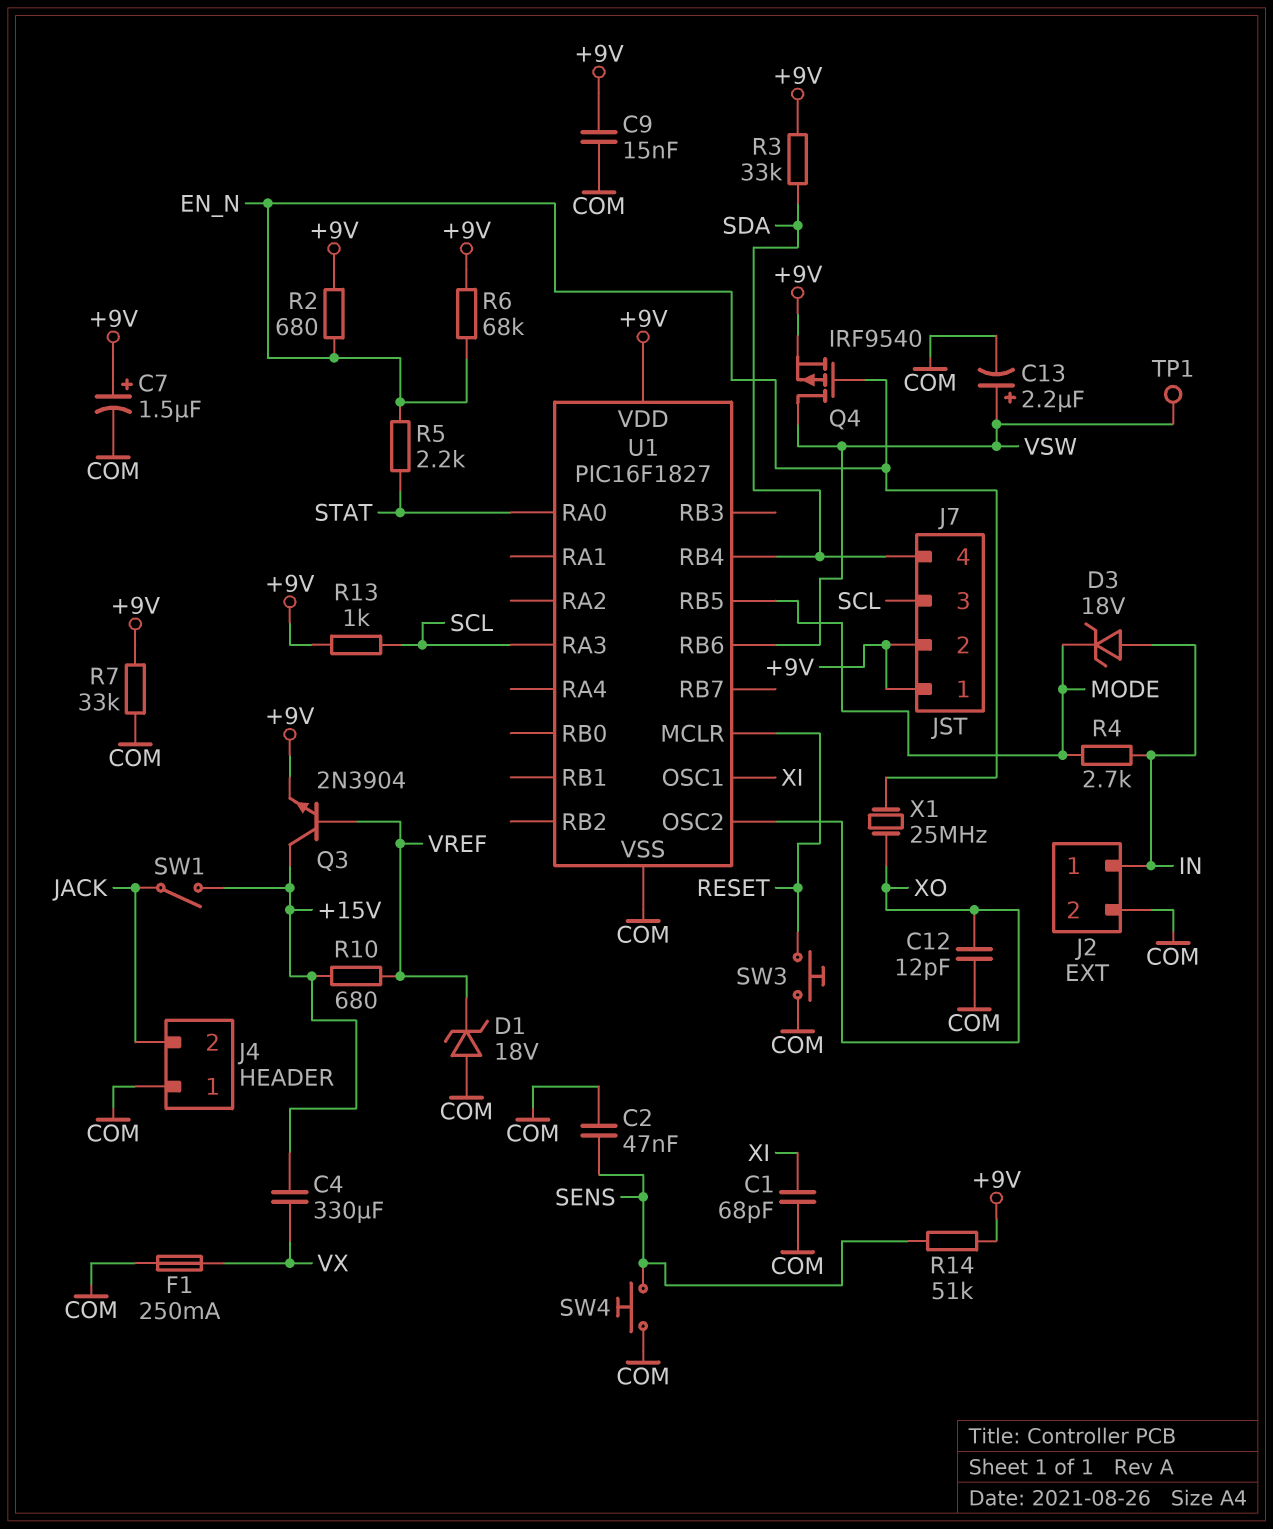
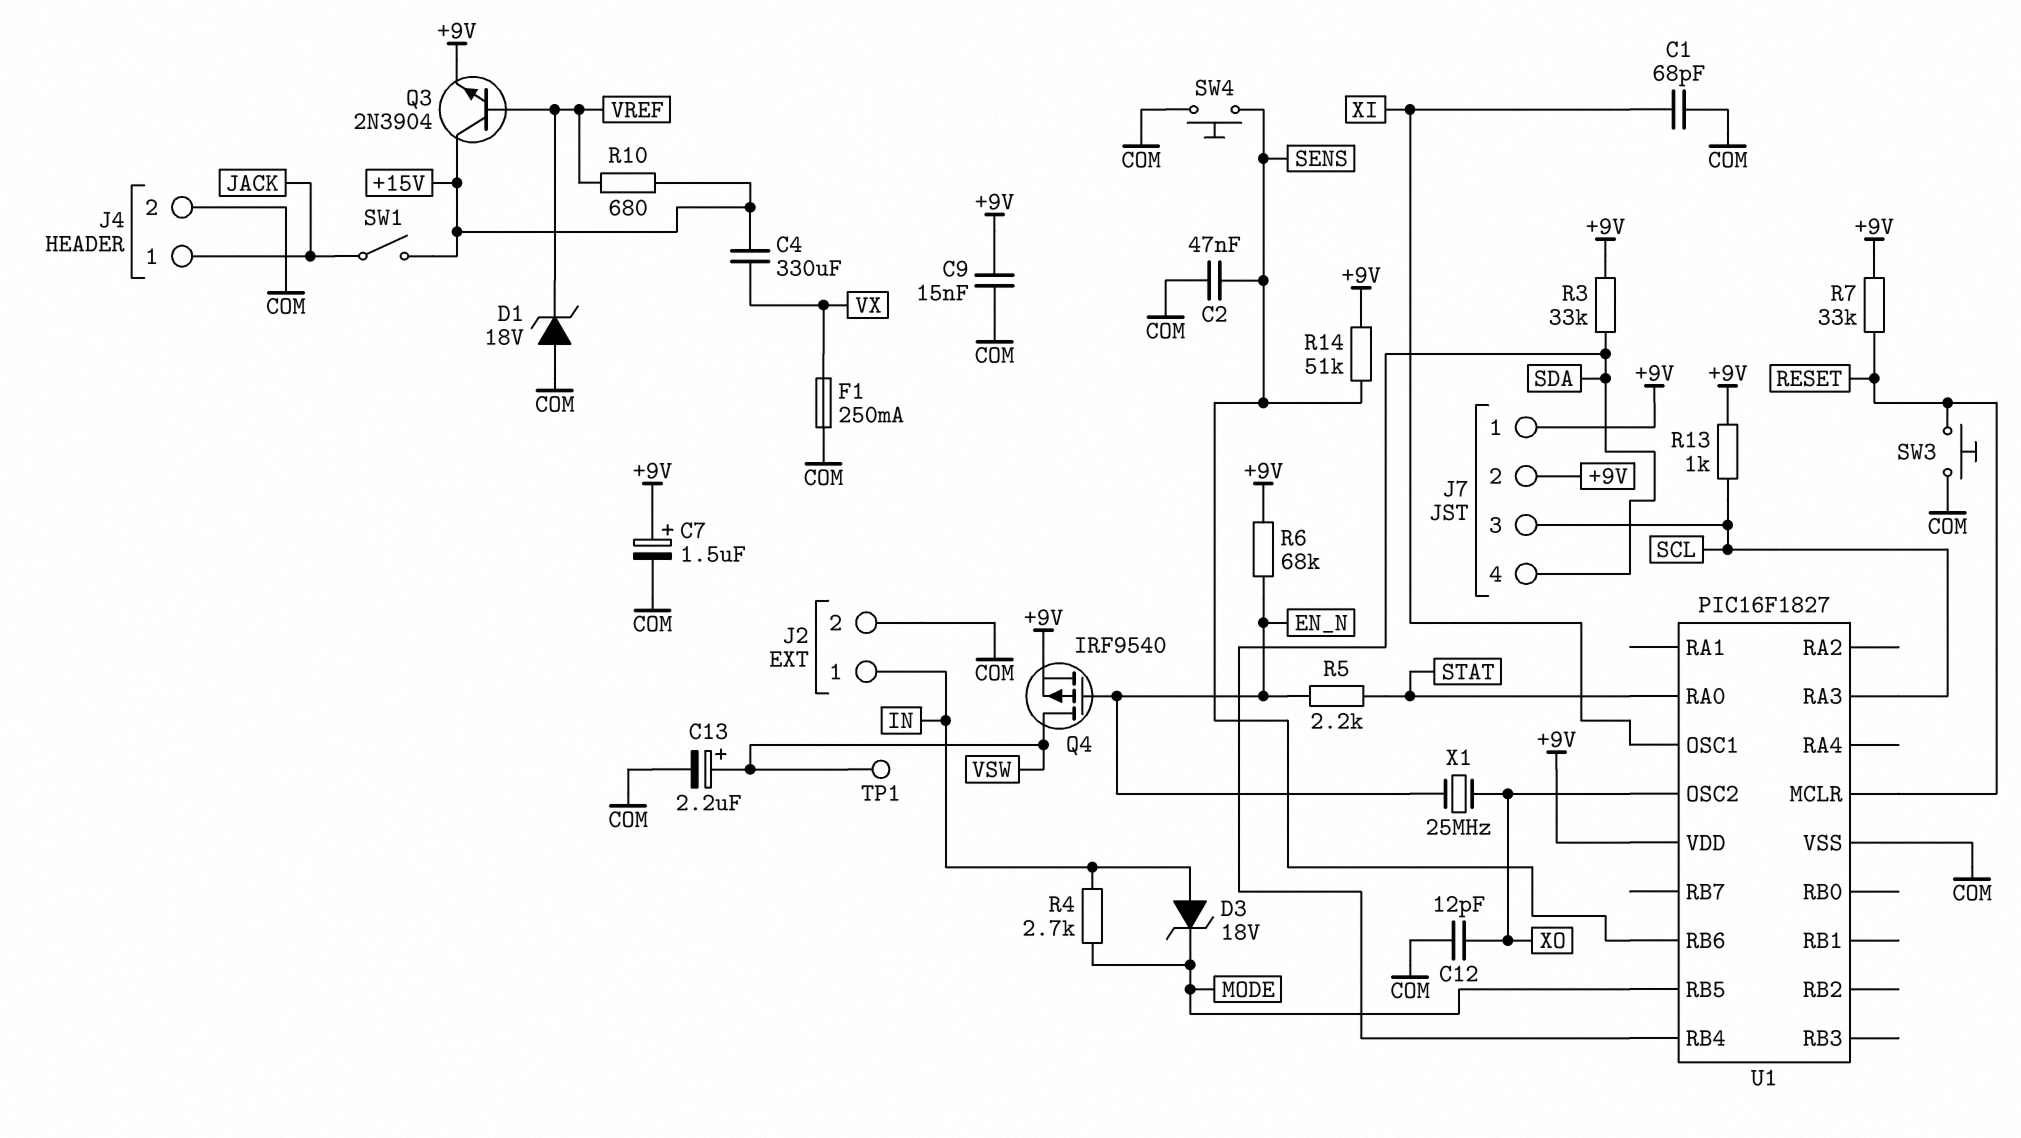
J4 pin 1: COM -> JACK
J4 pin 2: JACK -> COM
R2: 680 (+9V, EN_N) -> none
R7: 33k (+9V, COM) -> 33k (+9V, RESET)
U1 pin RB6: VSW -> SENS

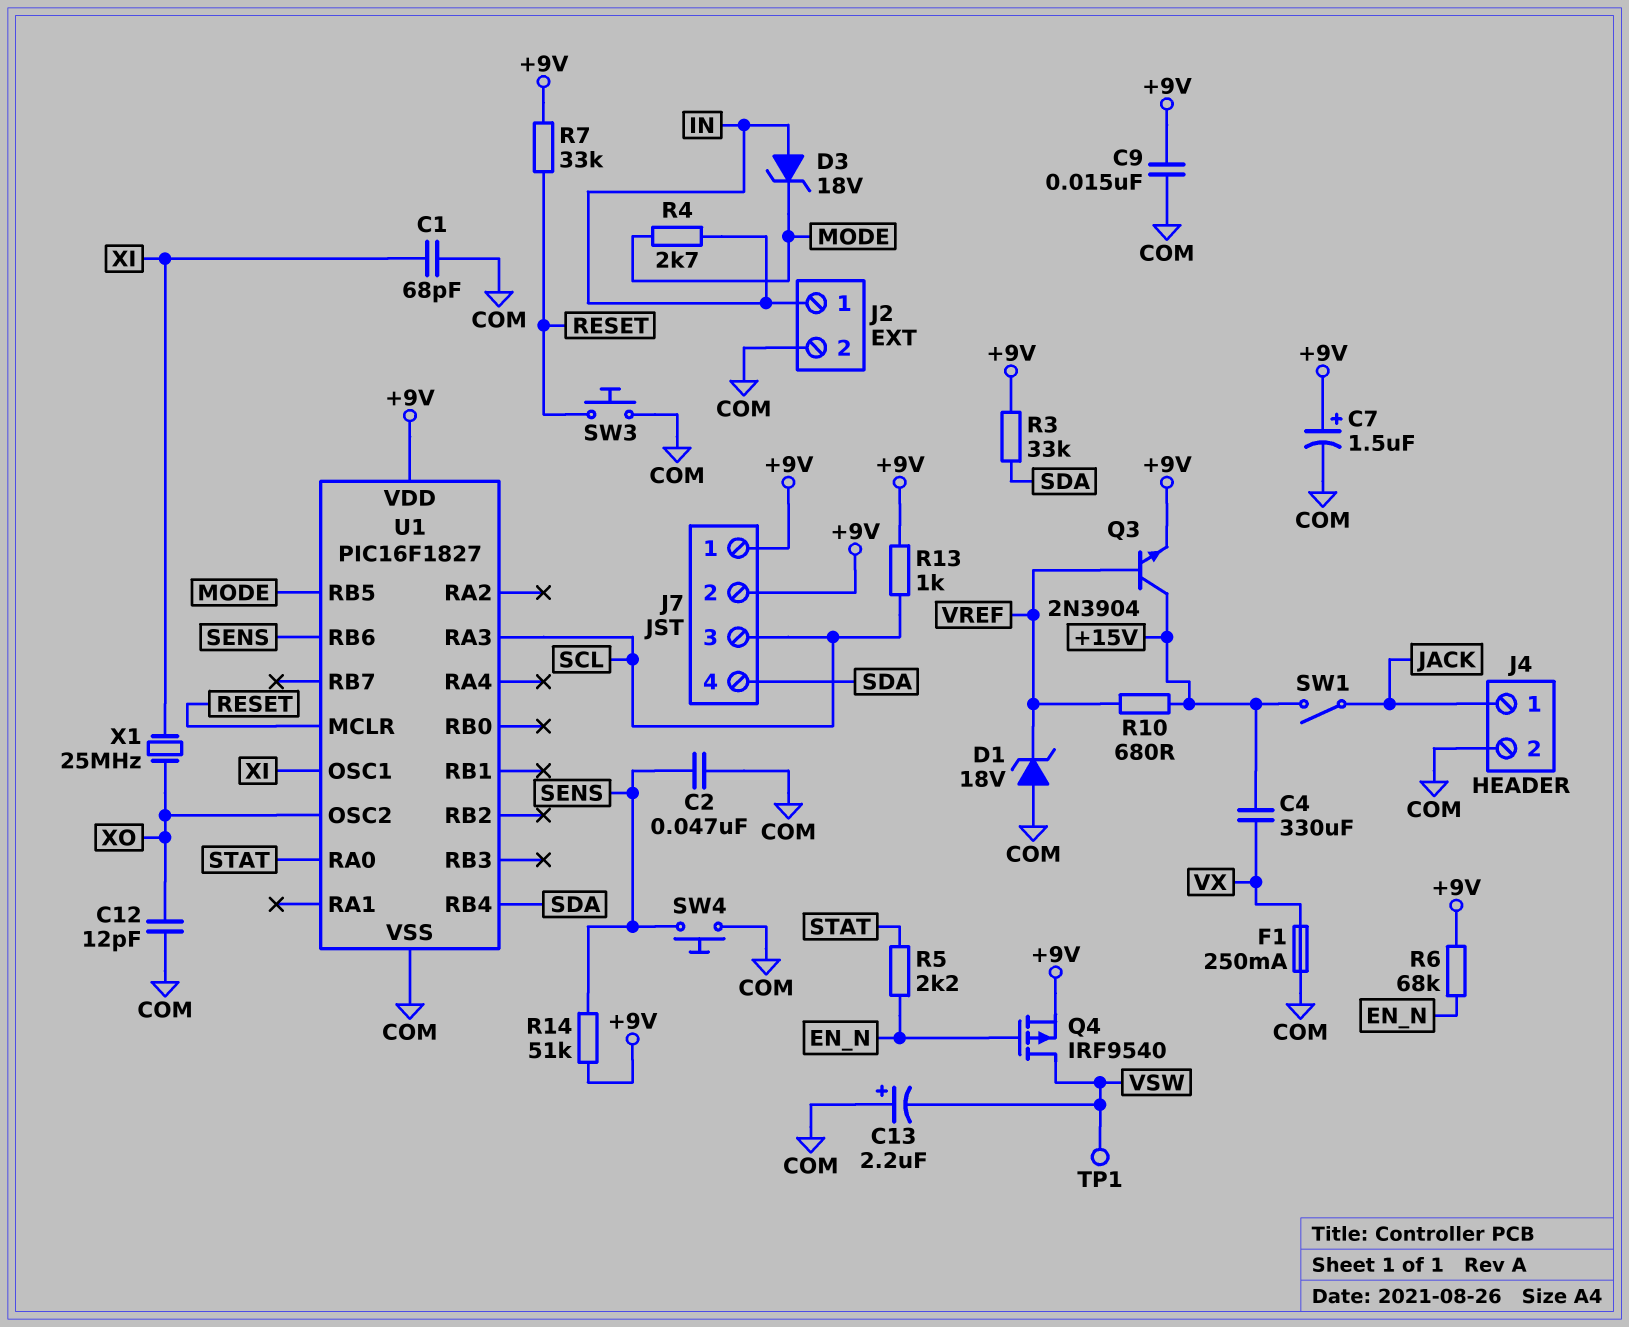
C13: 2.2uF (plus VSW, minus COM) -> 2.2uF (plus COM, minus VSW)
X1: 25MHz (EN_N, XO) -> 25MHz (XI, XO)

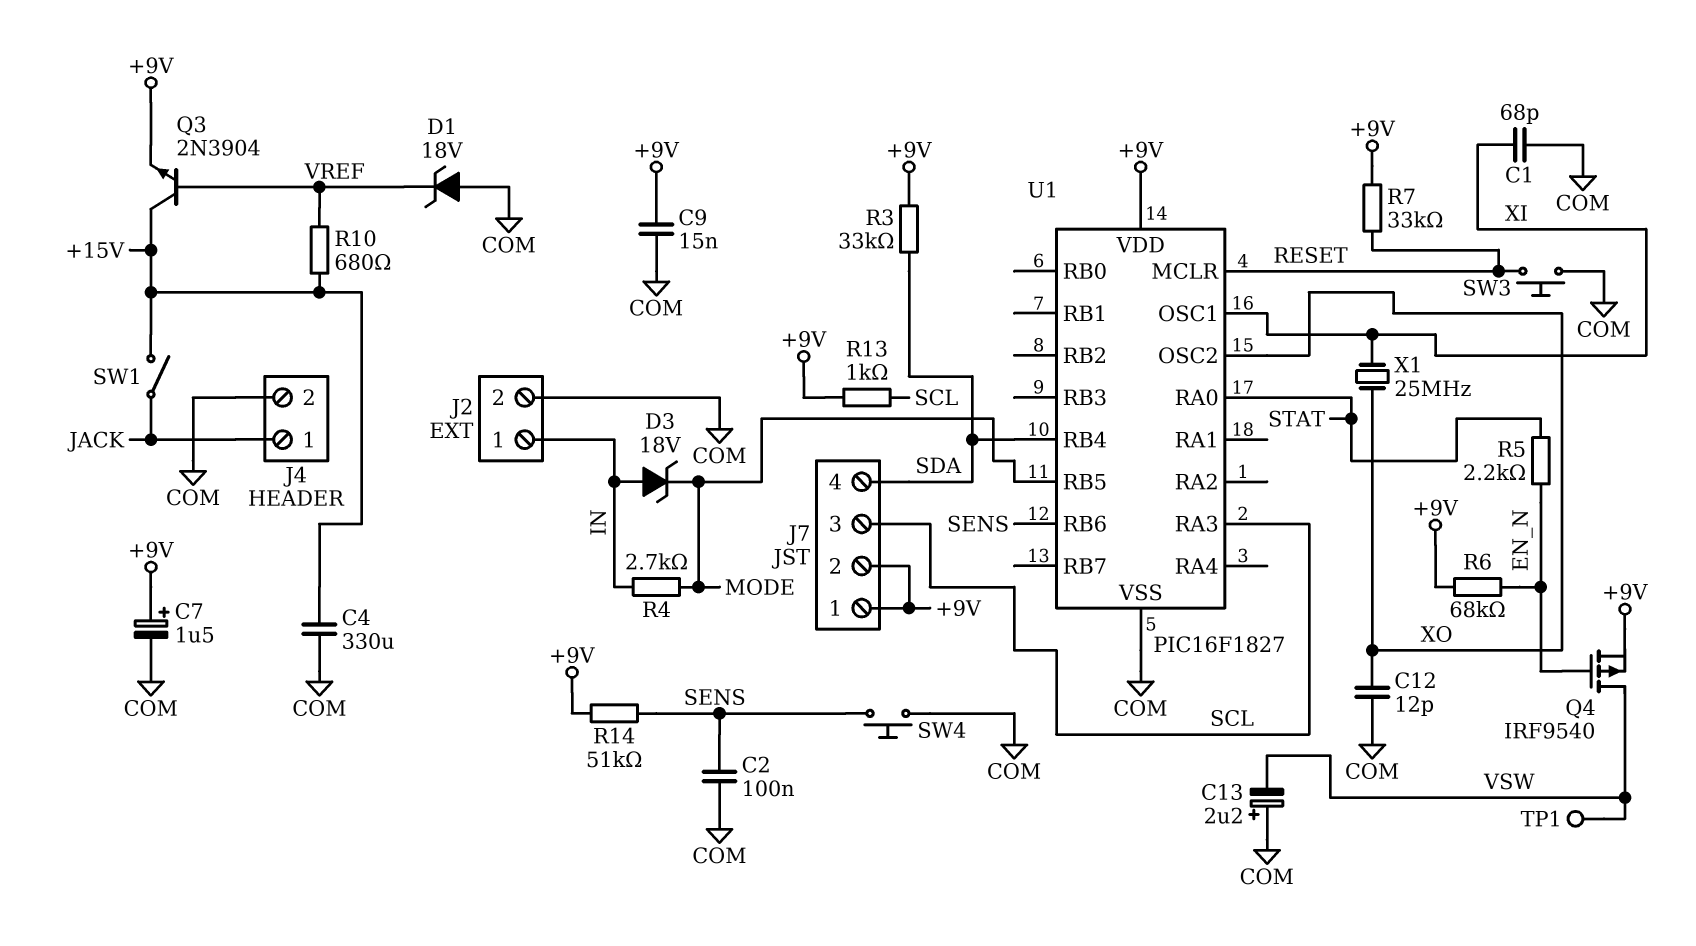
C2: 47nF (COM, SENS) -> 100nF (COM, SENS)
C4: 330uF (+15V, VX) -> 330uF (+15V, COM)
F1: 250mA (COM, VX) -> none

